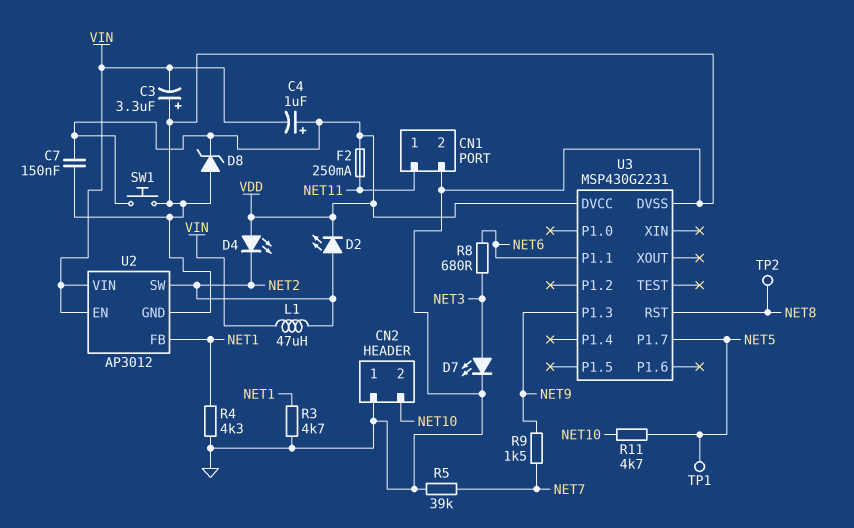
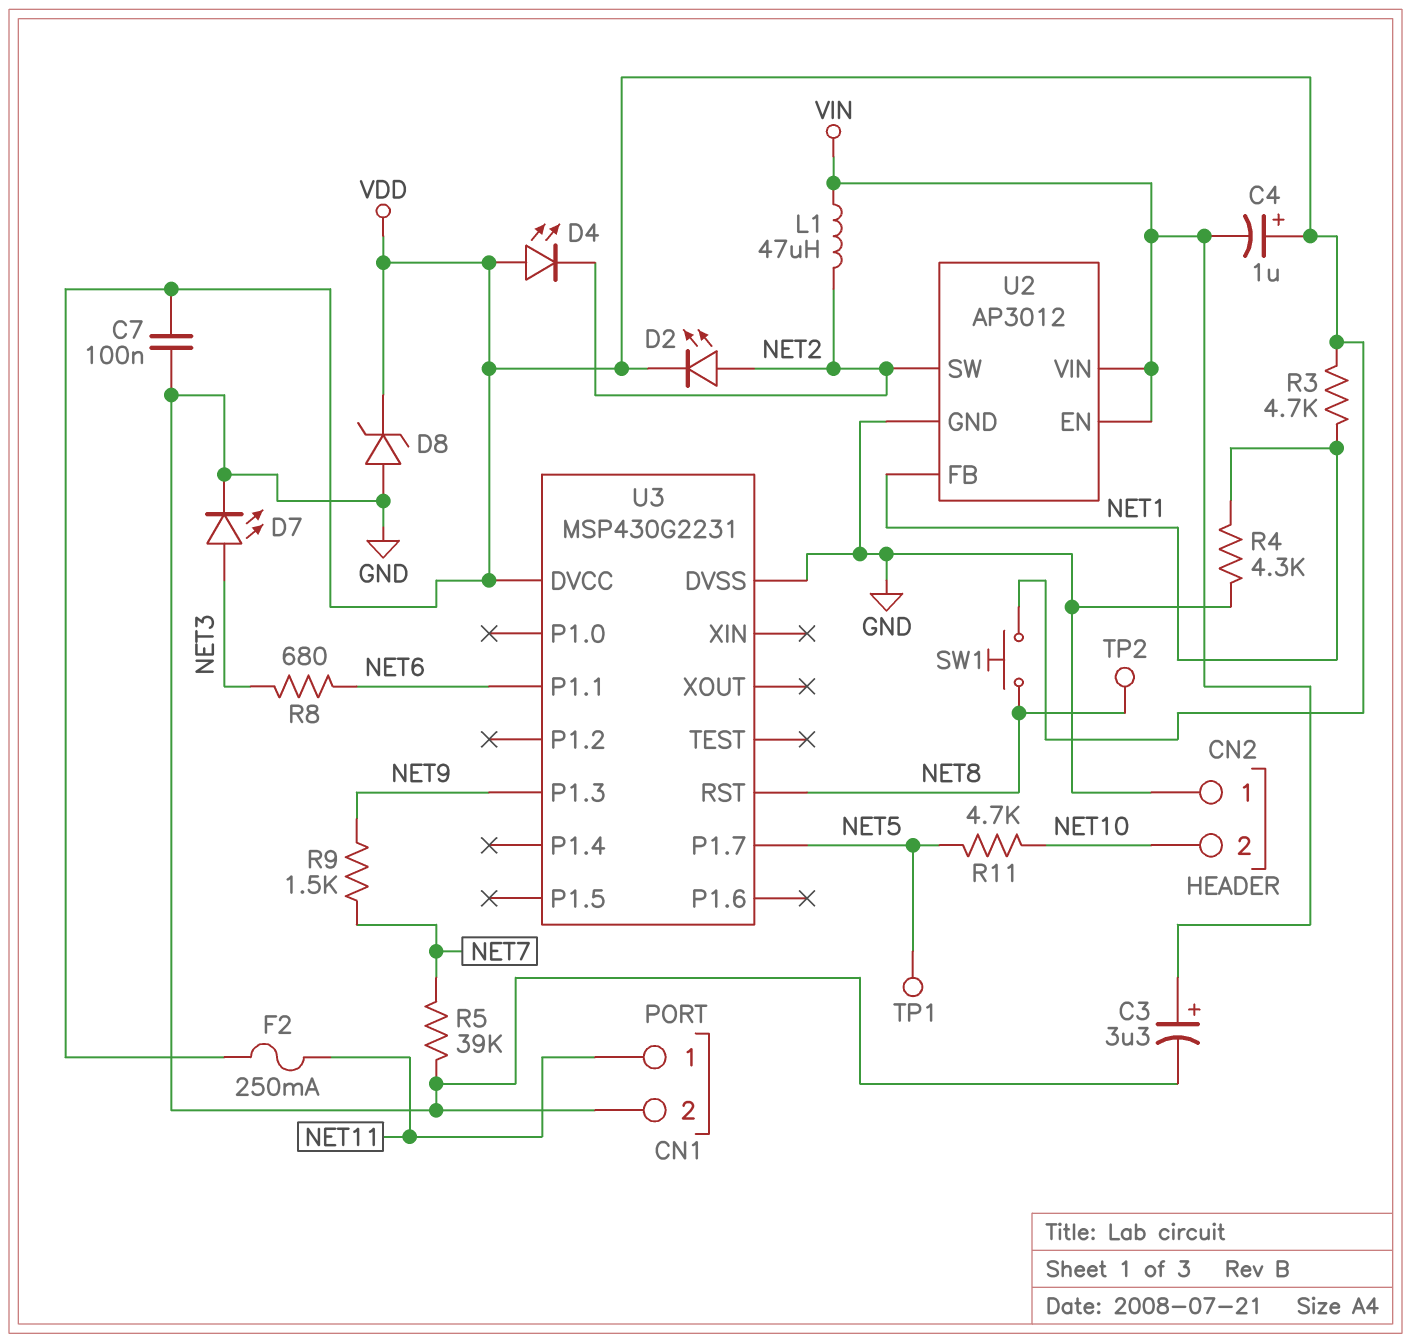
C3: 3.3uF (plus GND, minus VIN) -> 3.3uF (plus VIN, minus GND)
C7: 150nF (GND, VDD) -> 100nF (GND, VDD)
R3: 4.7k (GND, NET1) -> 4.7k (NET1, VDD)
SW1: button (GND, VDD) -> button (NET8, VDD)

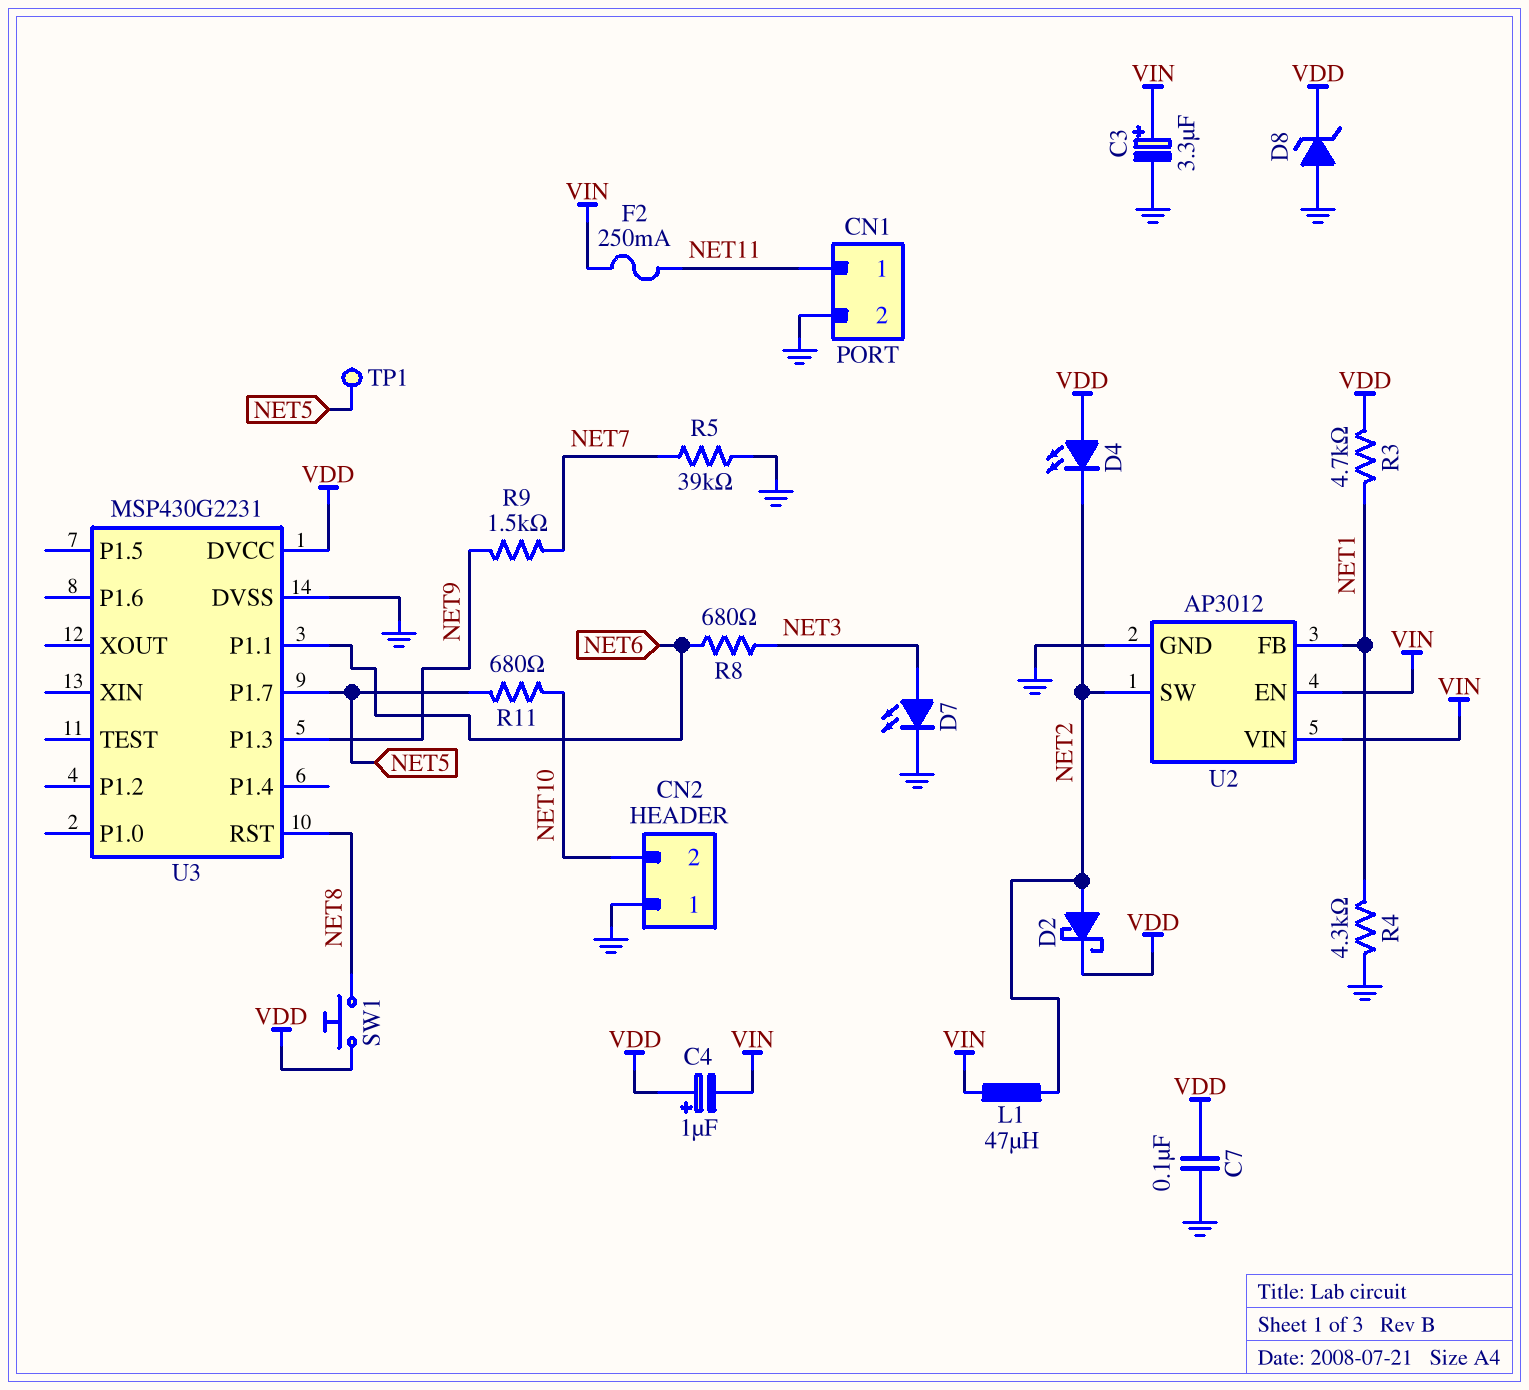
D2: LED (A NET2, K VDD) -> schottky (A NET2, K VDD)
F2: 250mA (NET11, VDD) -> 250mA (NET11, VIN)
R11: 4.7k (NET5, NET10) -> 680 (NET5, NET10)
TP2: test point (NET8) -> none

